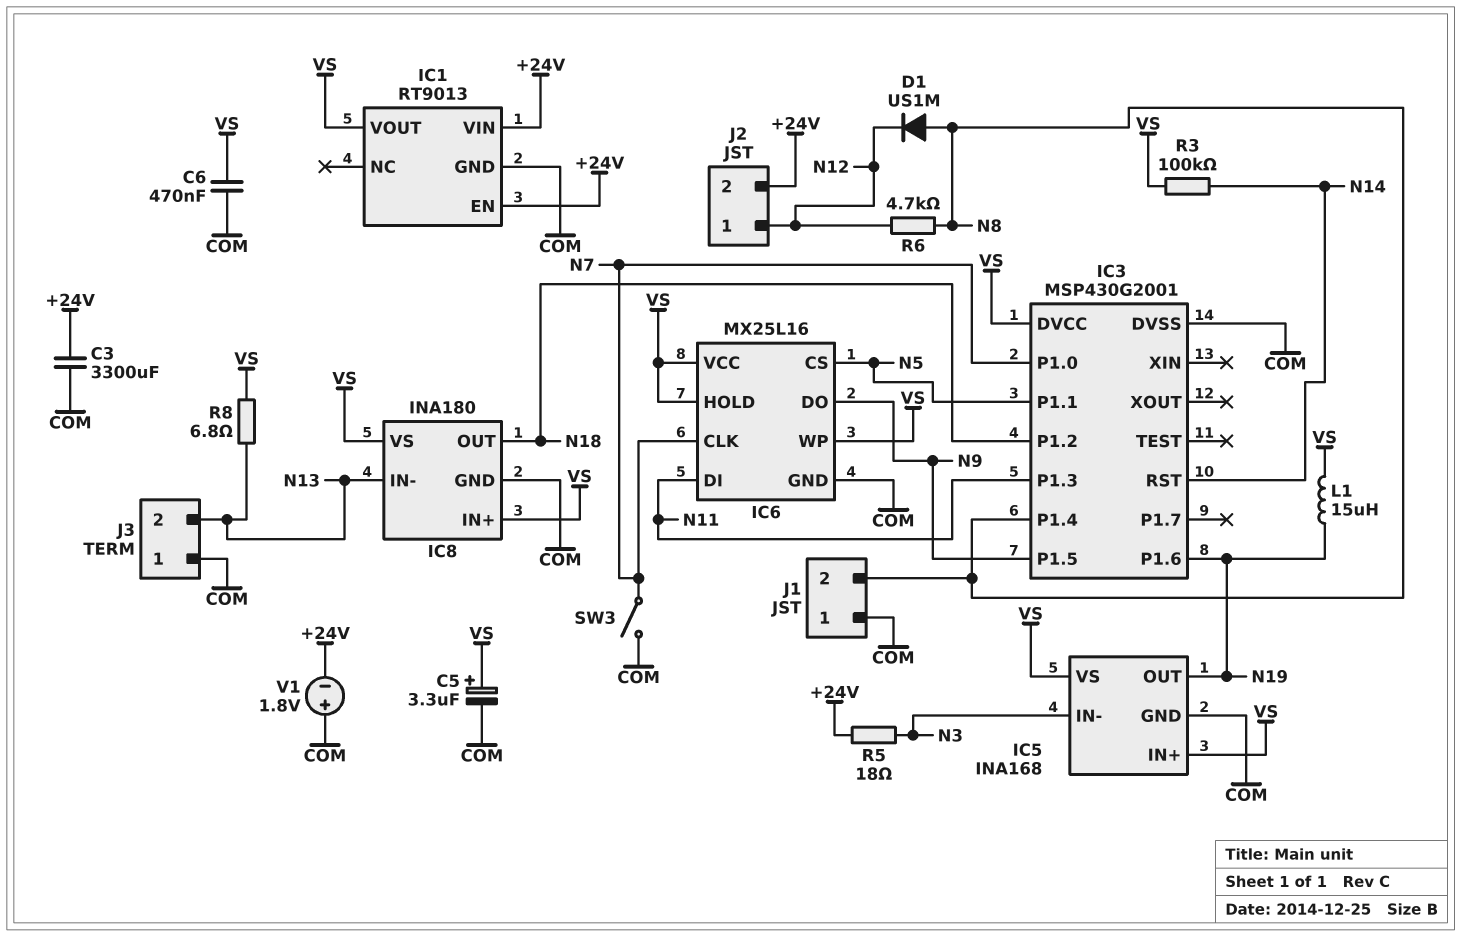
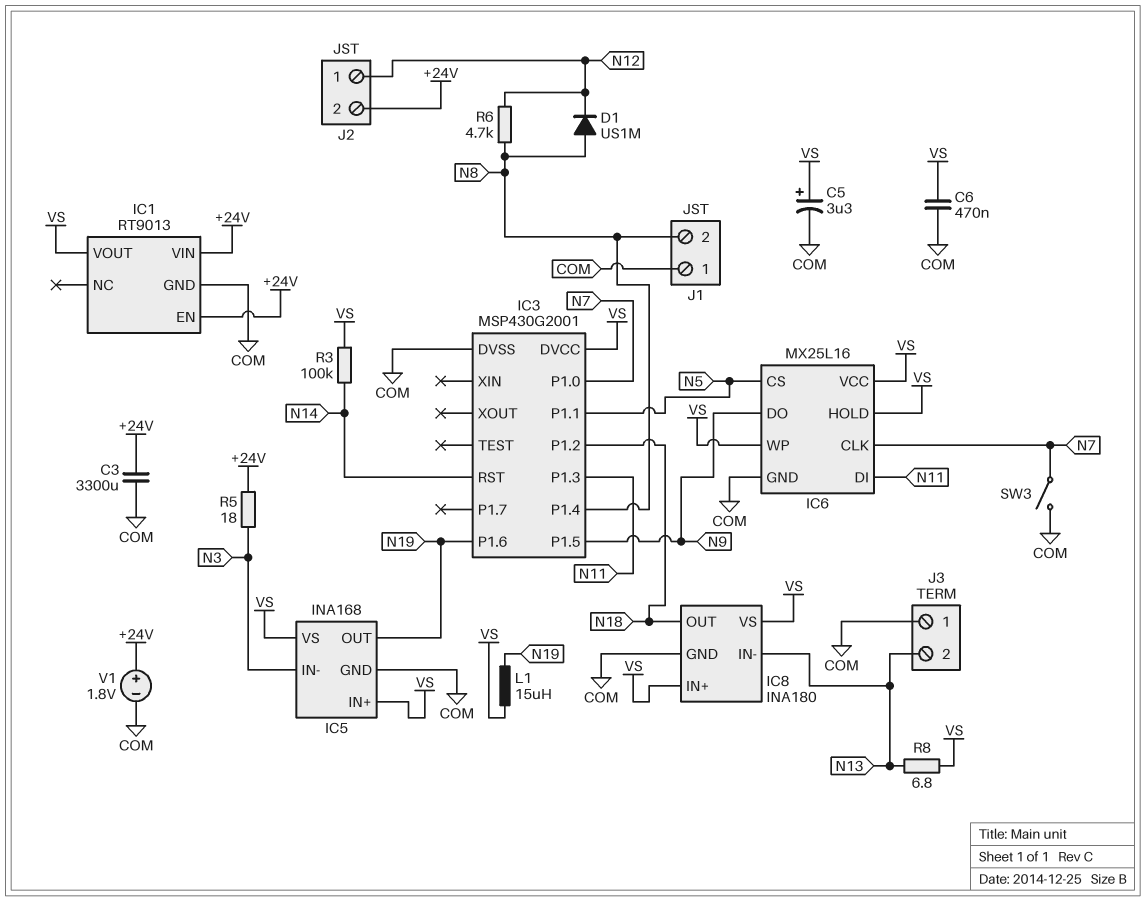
V1: 1.8V (plus COM, minus +24V) -> 1.8V (plus +24V, minus COM)

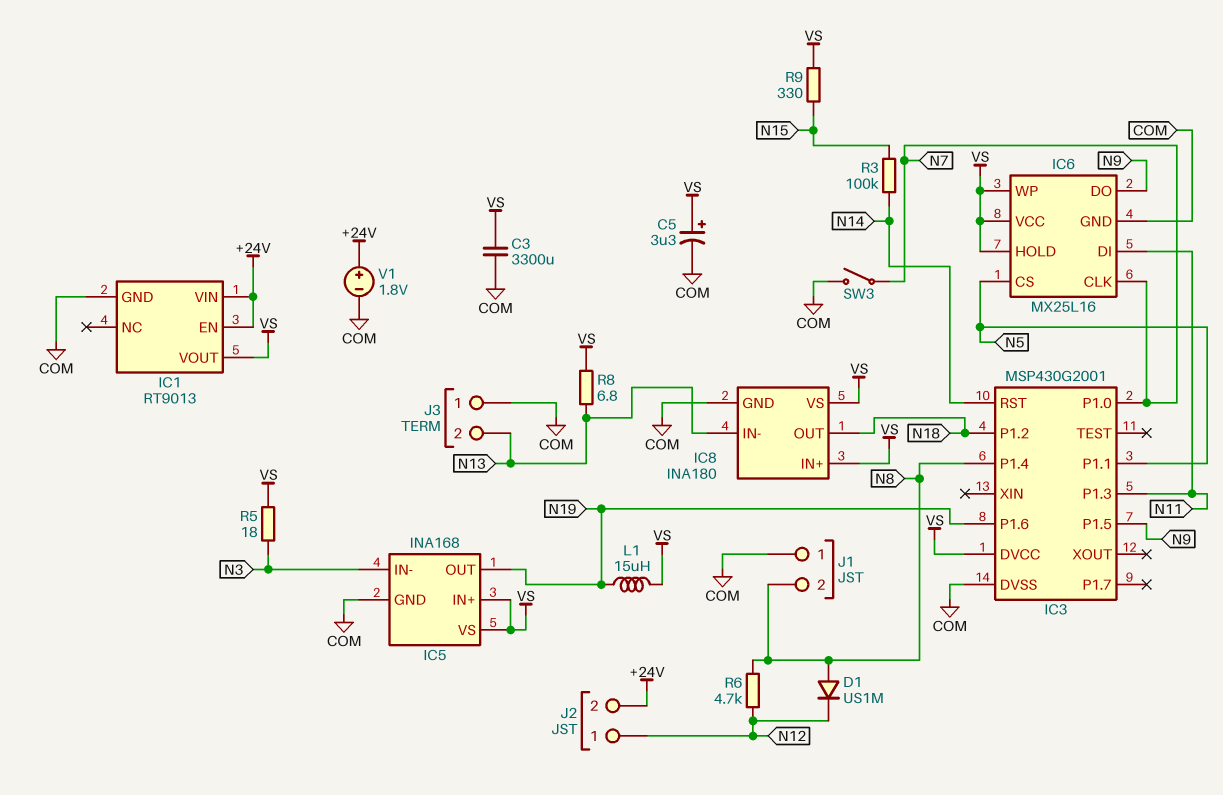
C3: 3300uF (+24V, COM) -> 3300uF (COM, VS)
C6: 470nF (COM, VS) -> none
R3: 100k (N14, VS) -> 100k (N14, N15)
R5: 18 (+24V, N3) -> 18 (N3, VS)
R9: none -> 330 (N15, VS)

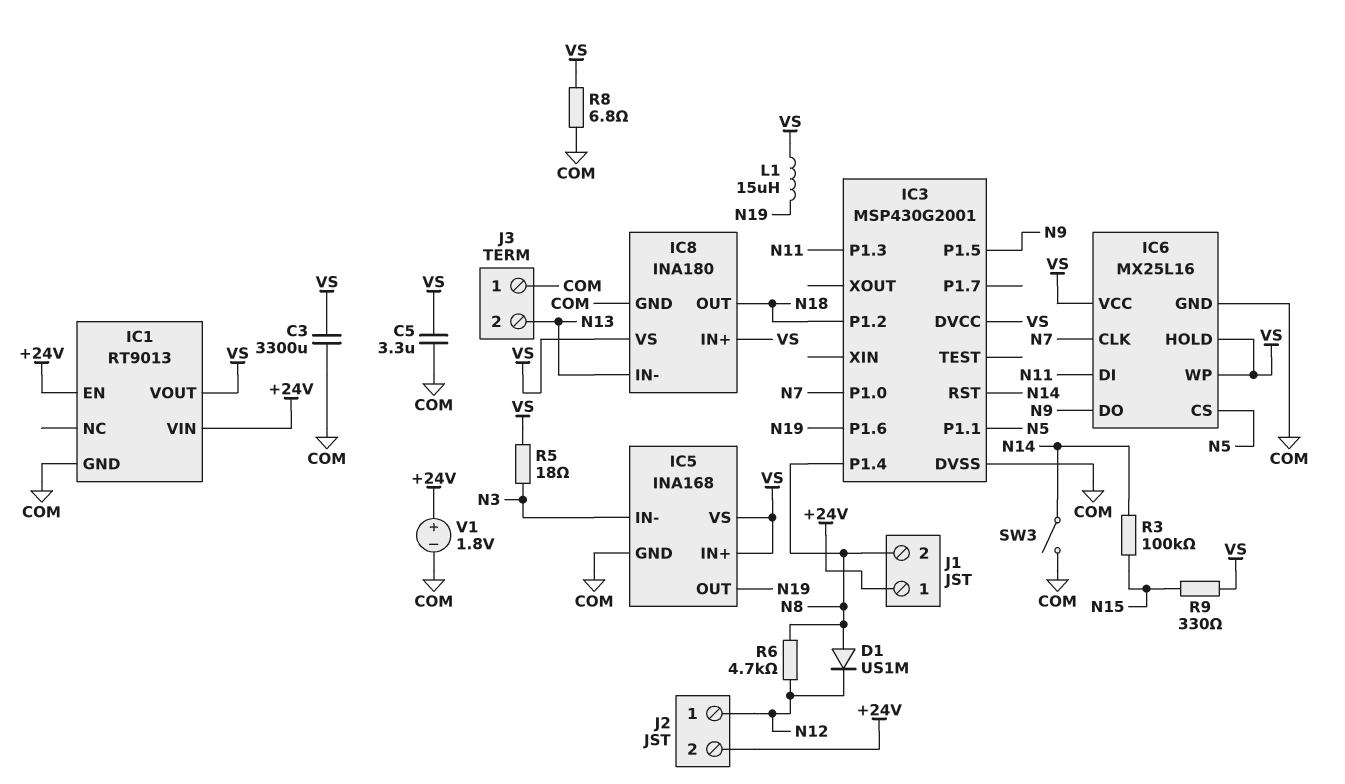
C5: 3.3uF (plus VS, minus COM) -> 3.3uF (COM, VS)
J1 pin 1: COM -> +24V
R8: 6.8 (N13, VS) -> 6.8 (COM, VS)
SW3: switch (COM, N7) -> switch (COM, N14)

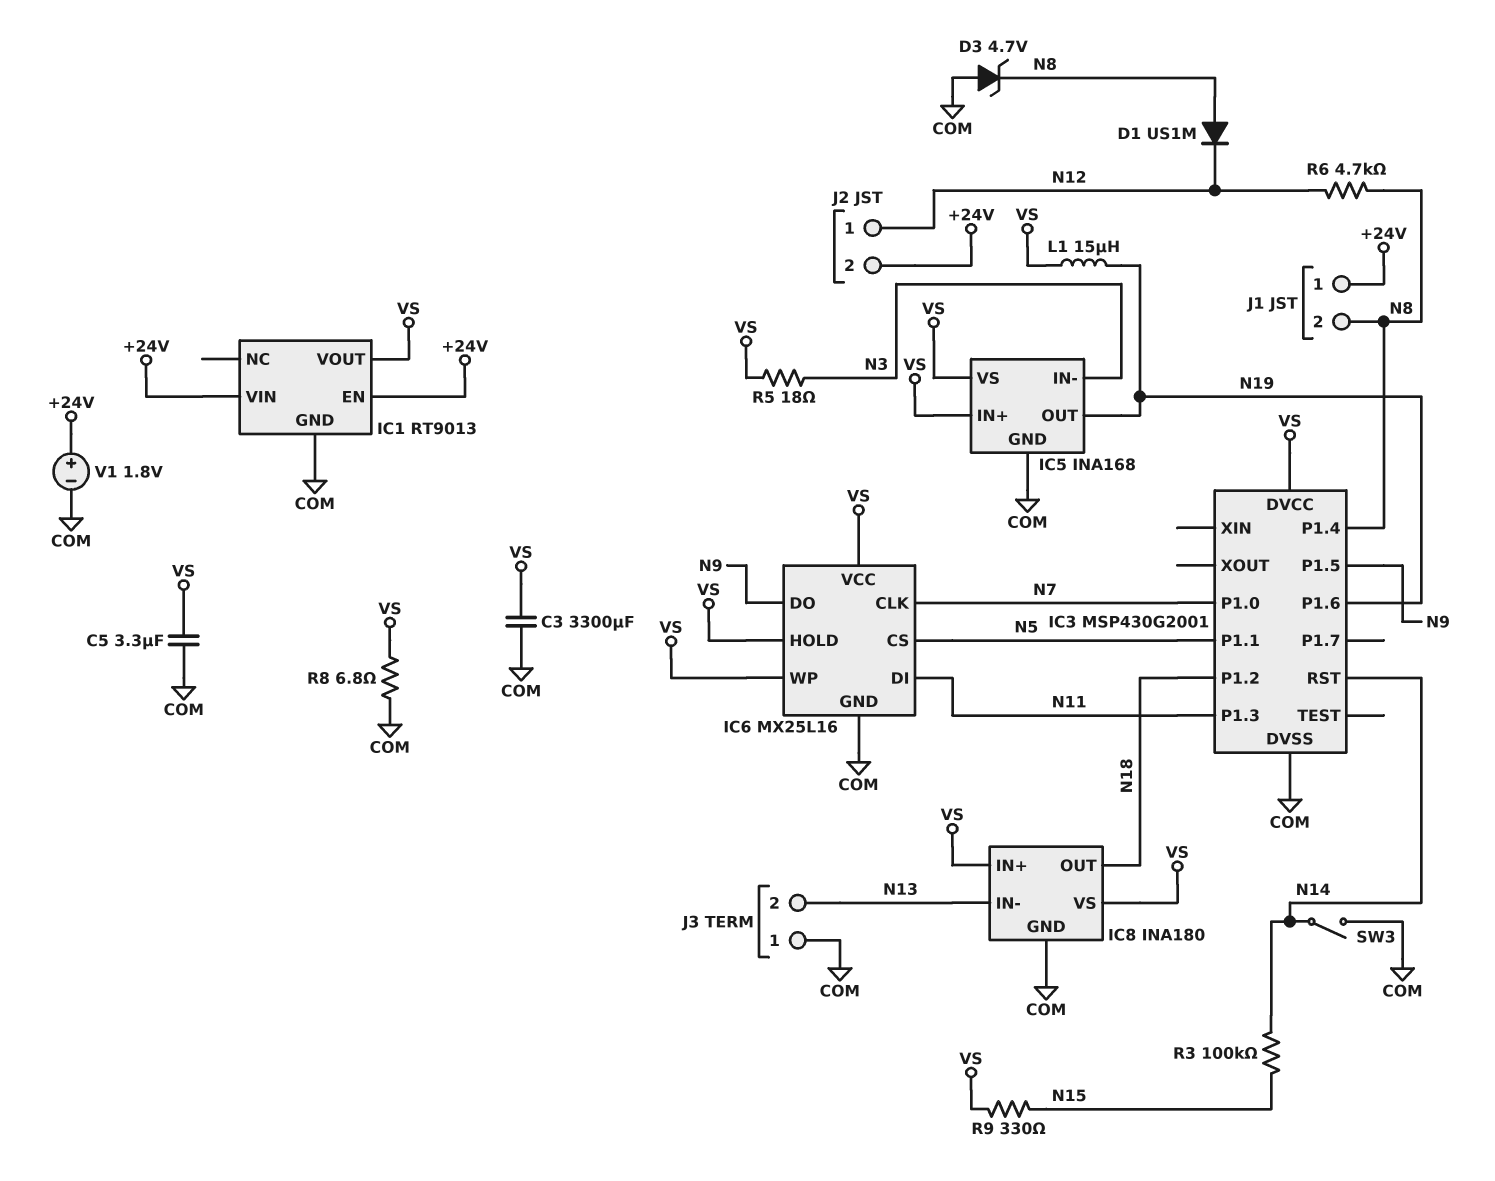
D3: none -> zener 4.7V (A COM, K N8)

